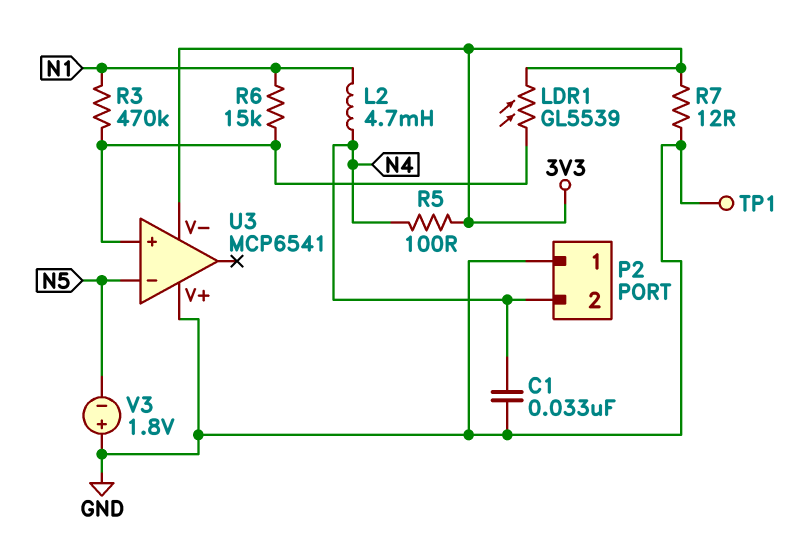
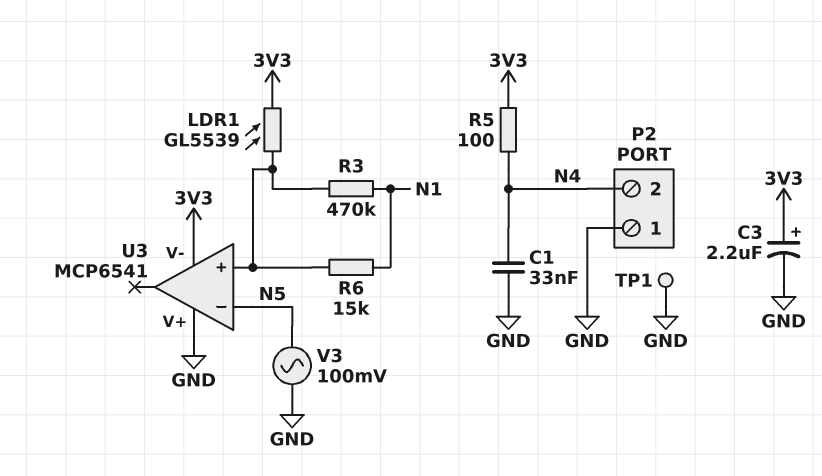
C3: none -> 2.2uF (plus 3V3, minus GND)
L2: 4.7mH (N1, N4) -> none
R7: 12 (3V3, GND) -> none
V3: 1.8V (plus GND, minus N5) -> AC 100mV (GND, N5)

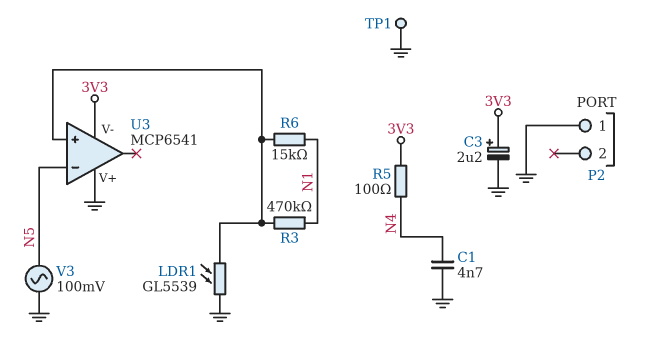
C1: 33nF (GND, N4) -> 4.7nF (GND, N4)
LDR1: GL5539 (3V3, U3/in+) -> GL5539 (GND, U3/in+)
P2 pin 2: N4 -> none

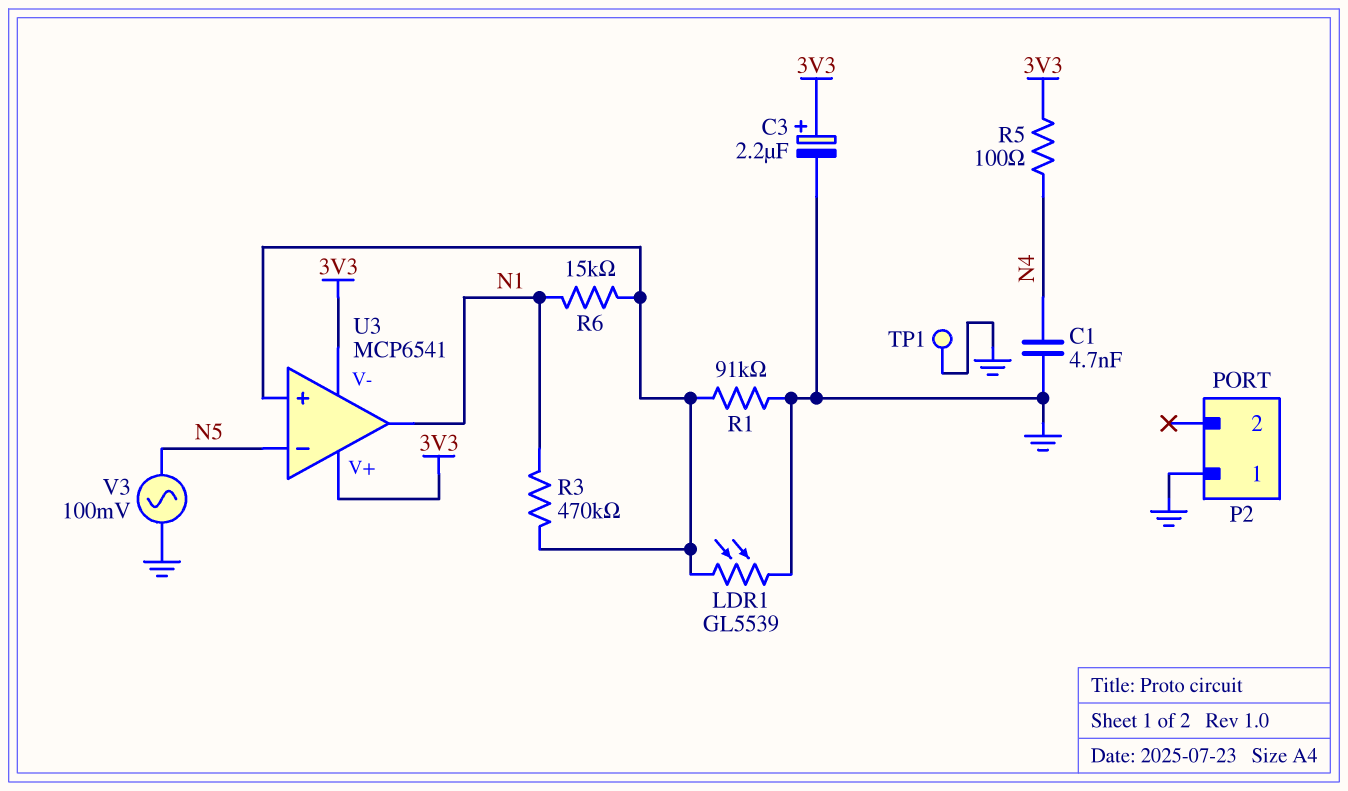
R1: none -> 91k (GND, U3/in+)
U3 pin V+: GND -> 3V3
U3 pin out: none -> N1

